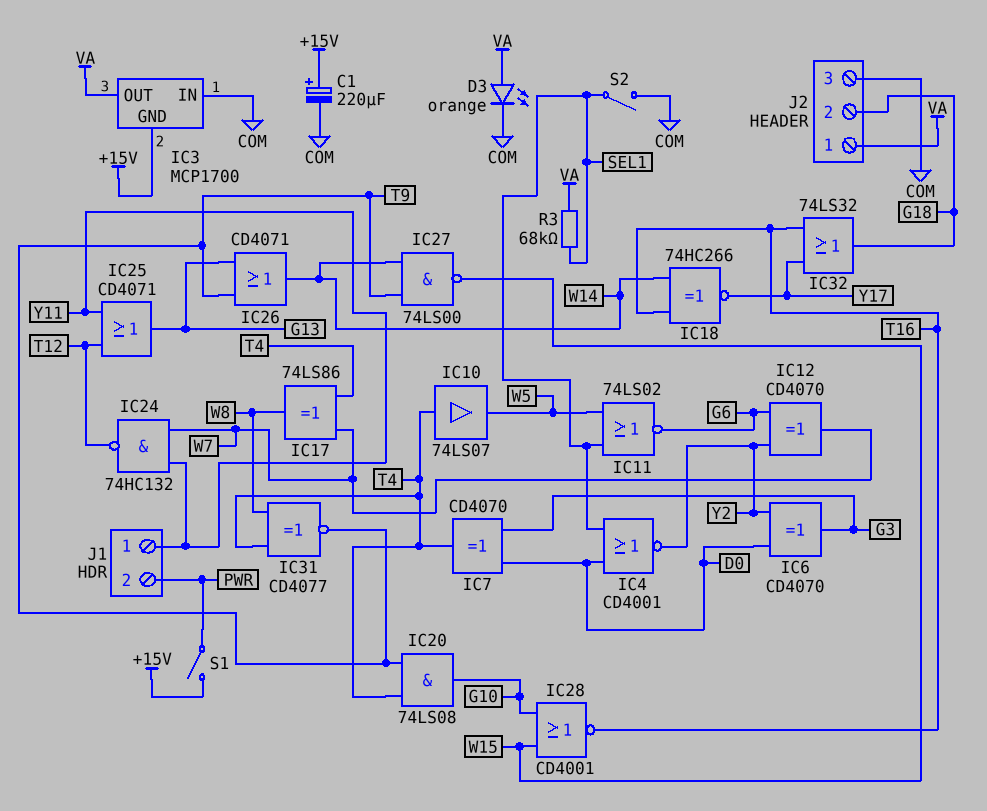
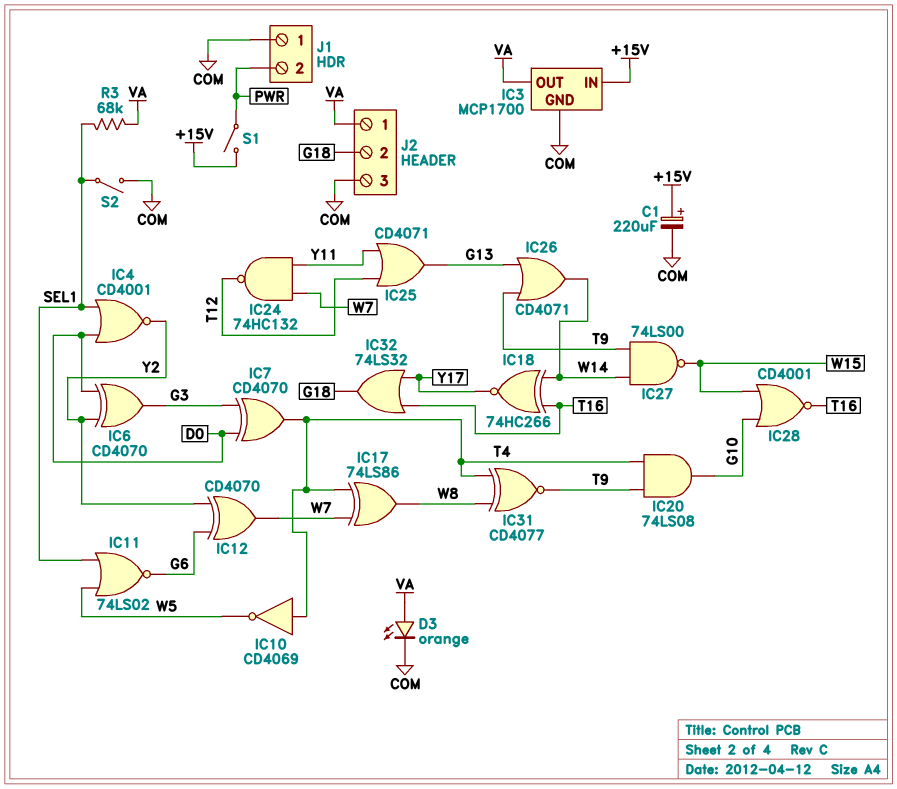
IC3 pin GND: +15V -> COM
IC3 pin IN: COM -> +15V
IC10: buffer 74LS07 (in T4, out W5) -> NOT CD4069 (in T4, out W5)
J1 pin 1: Y11 -> COM

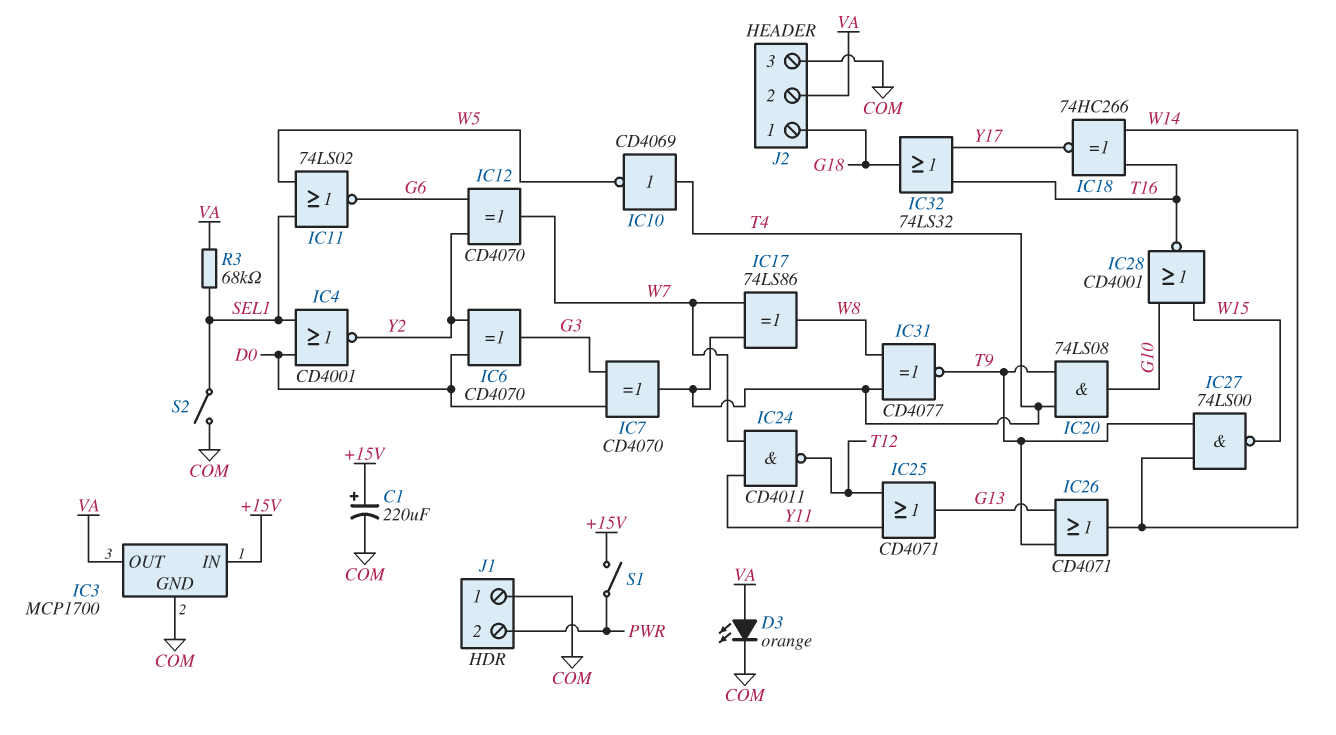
IC24: NAND 74HC132 (in W7, in Y11, out T12) -> NAND CD4011 (in W7, in Y11, out T12)
J2 pin 1: VA -> G18
J2 pin 2: G18 -> VA

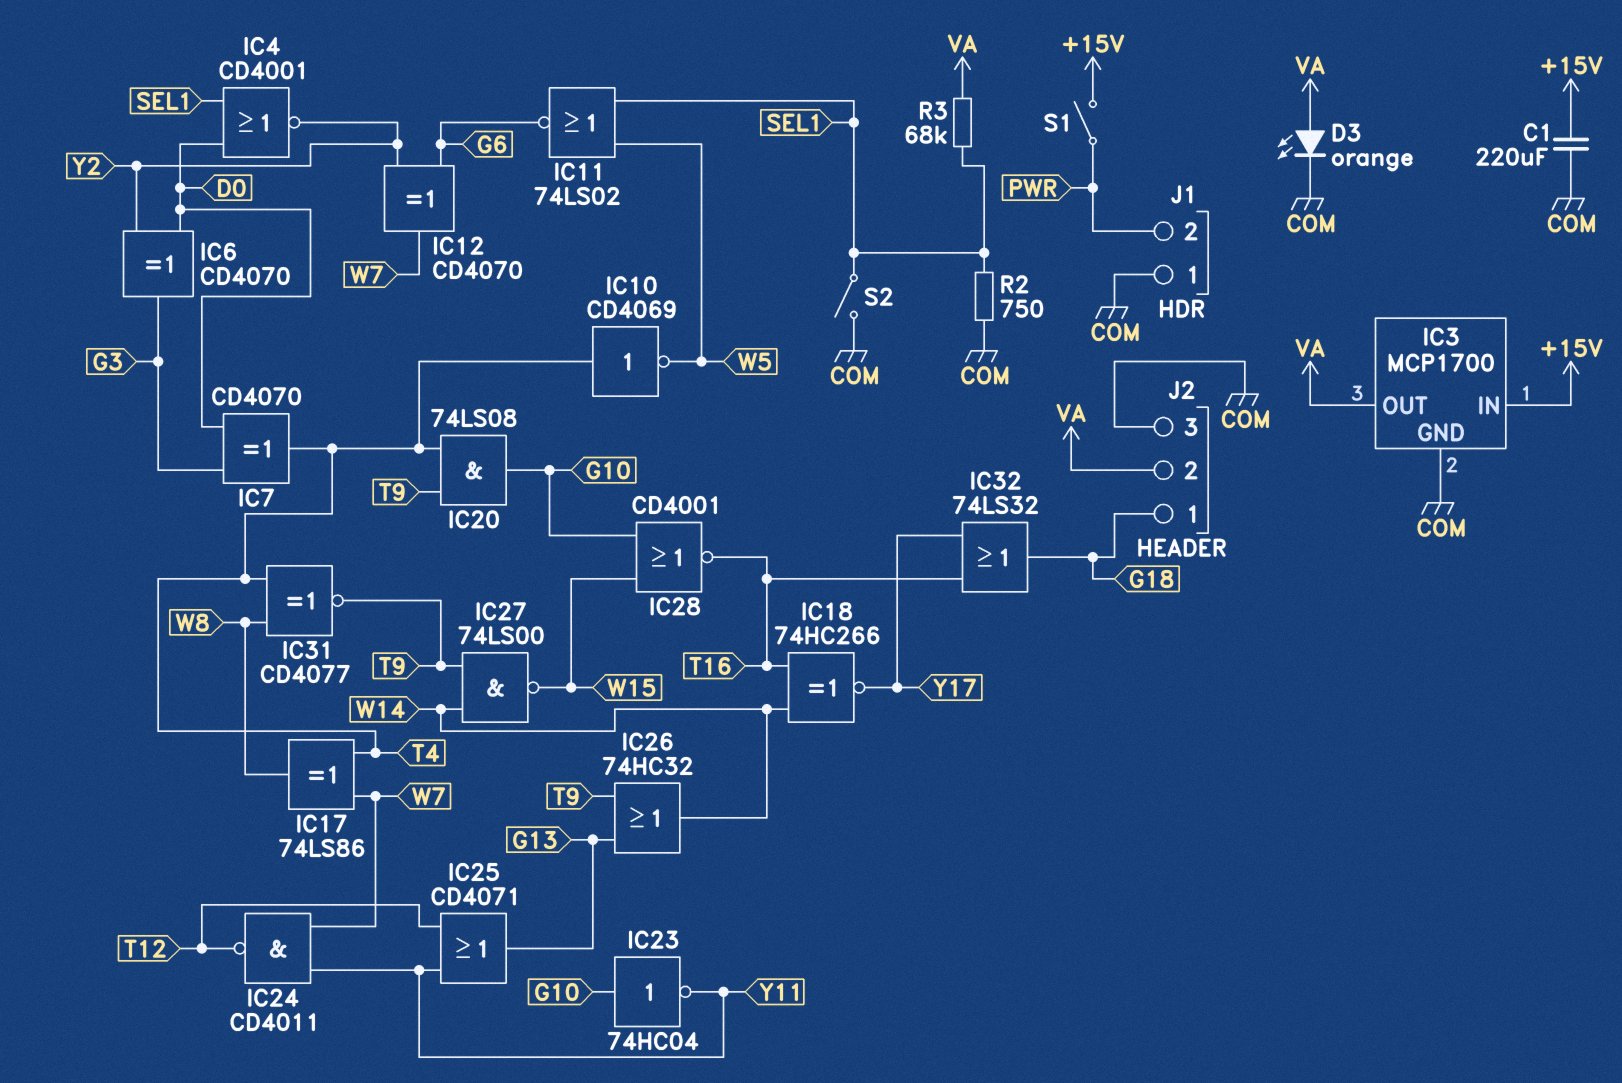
C1: 220uF (plus +15V, minus COM) -> 220uF (+15V, COM)
IC23: none -> NOT 74HC04 (in G10, out Y11)
IC26: OR CD4071 (in G13, in T9, out W14) -> OR 74HC32 (in G13, in T9, out W14)
R2: none -> 750 (COM, SEL1)

